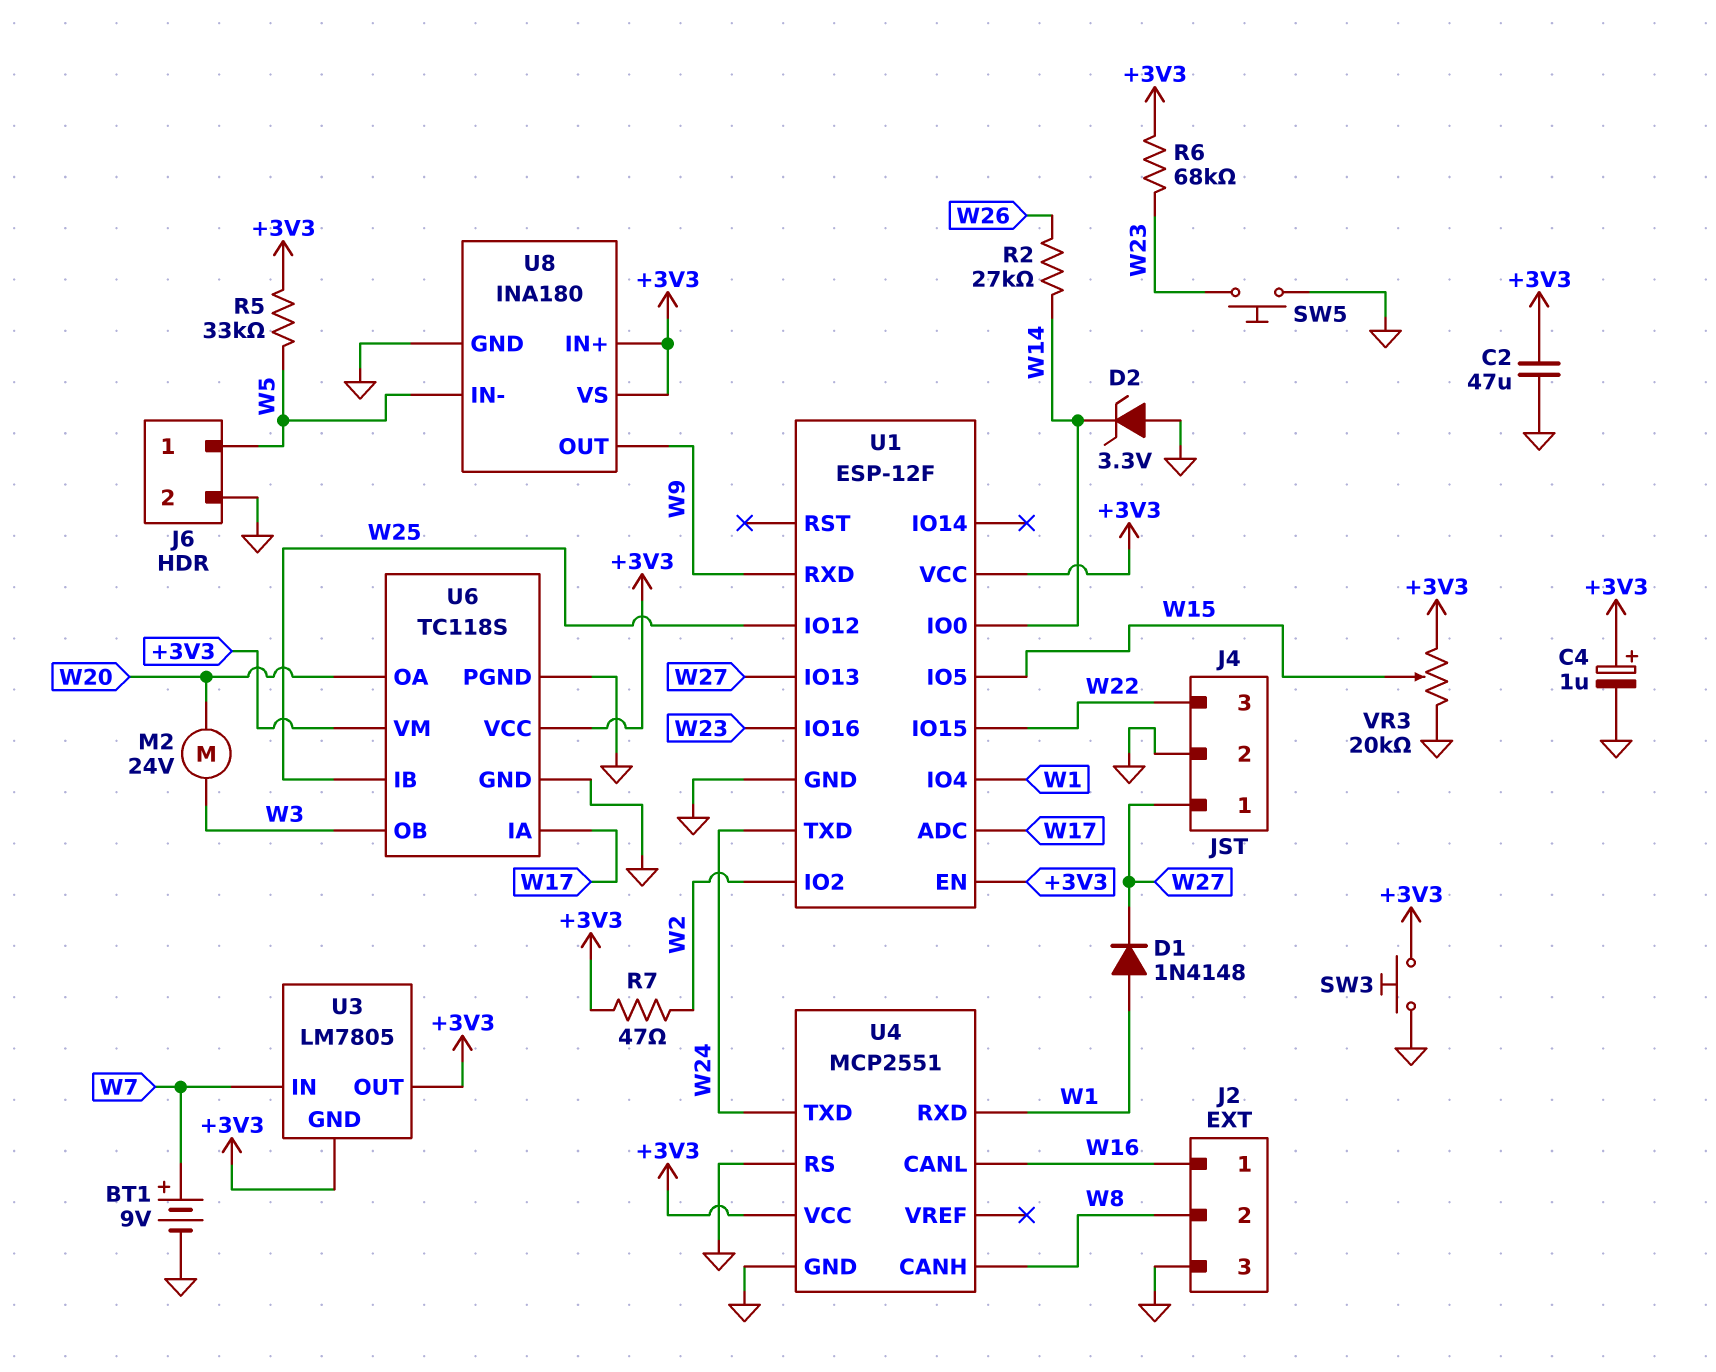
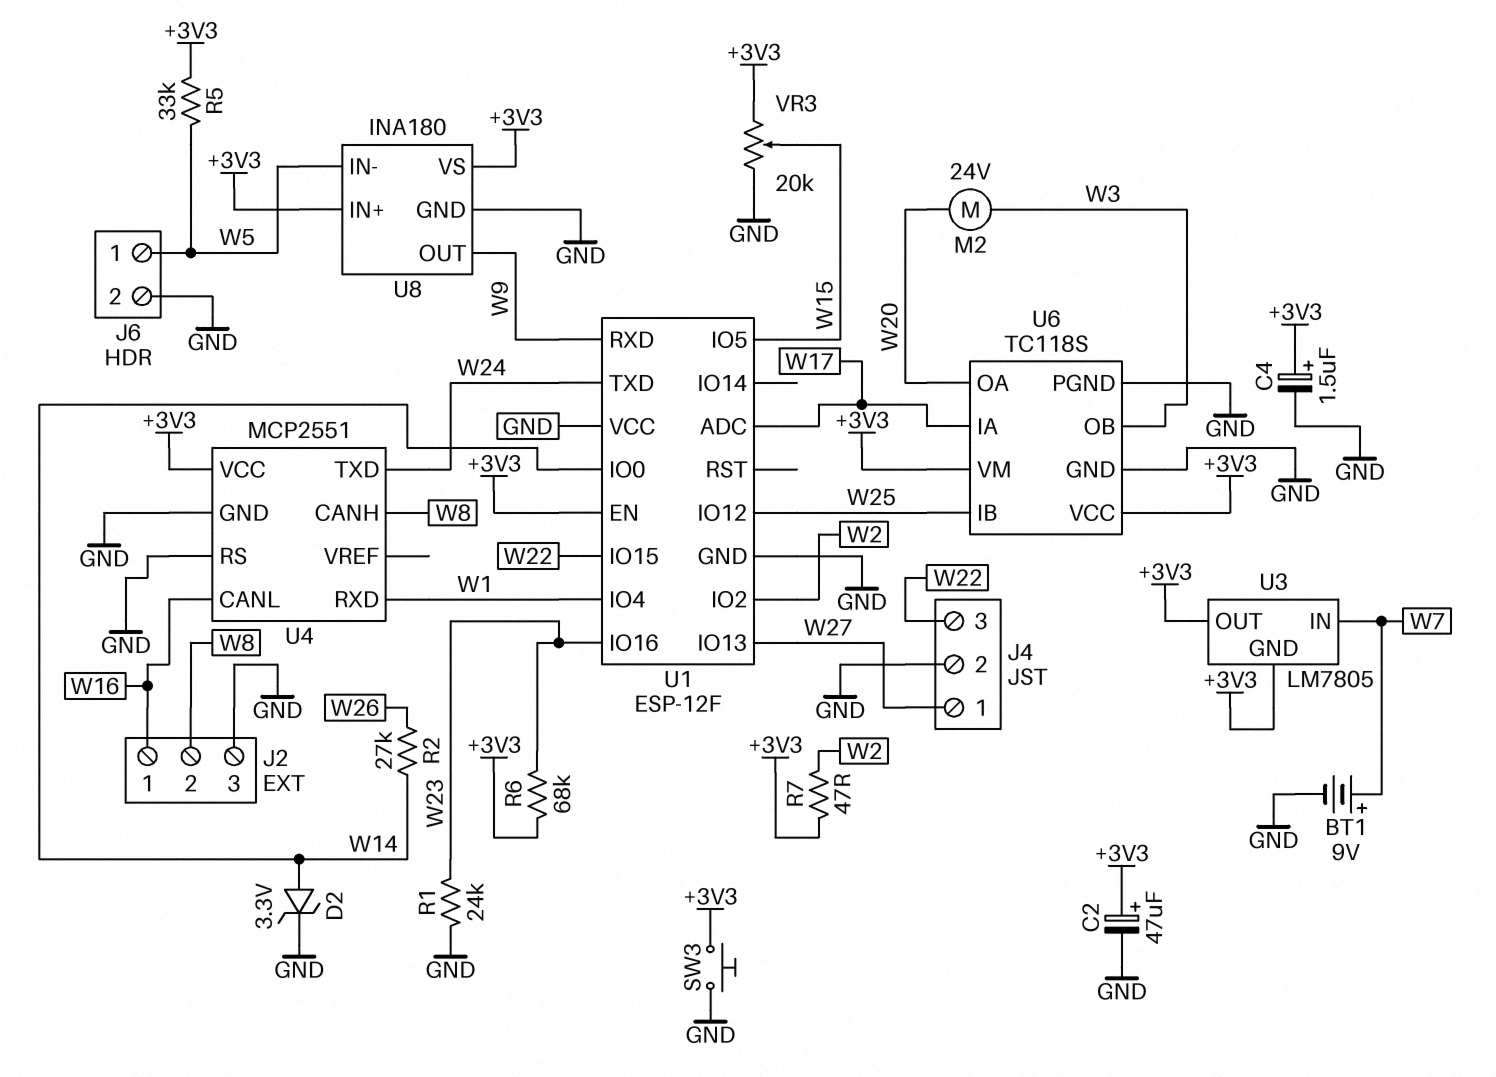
C2: 47uF (+3V3, GND) -> 47uF (plus +3V3, minus GND)
C4: 1uF (plus +3V3, minus GND) -> 1.5uF (plus +3V3, minus GND)
D1: diode 1N4148 (A W1, K W27) -> none
D2: zener 3.3V (A GND, K W14) -> zener 3.3V (A W14, K GND)
R1: none -> 24k (GND, W23)
SW5: button (GND, W23) -> none
U1 pin VCC: +3V3 -> GND

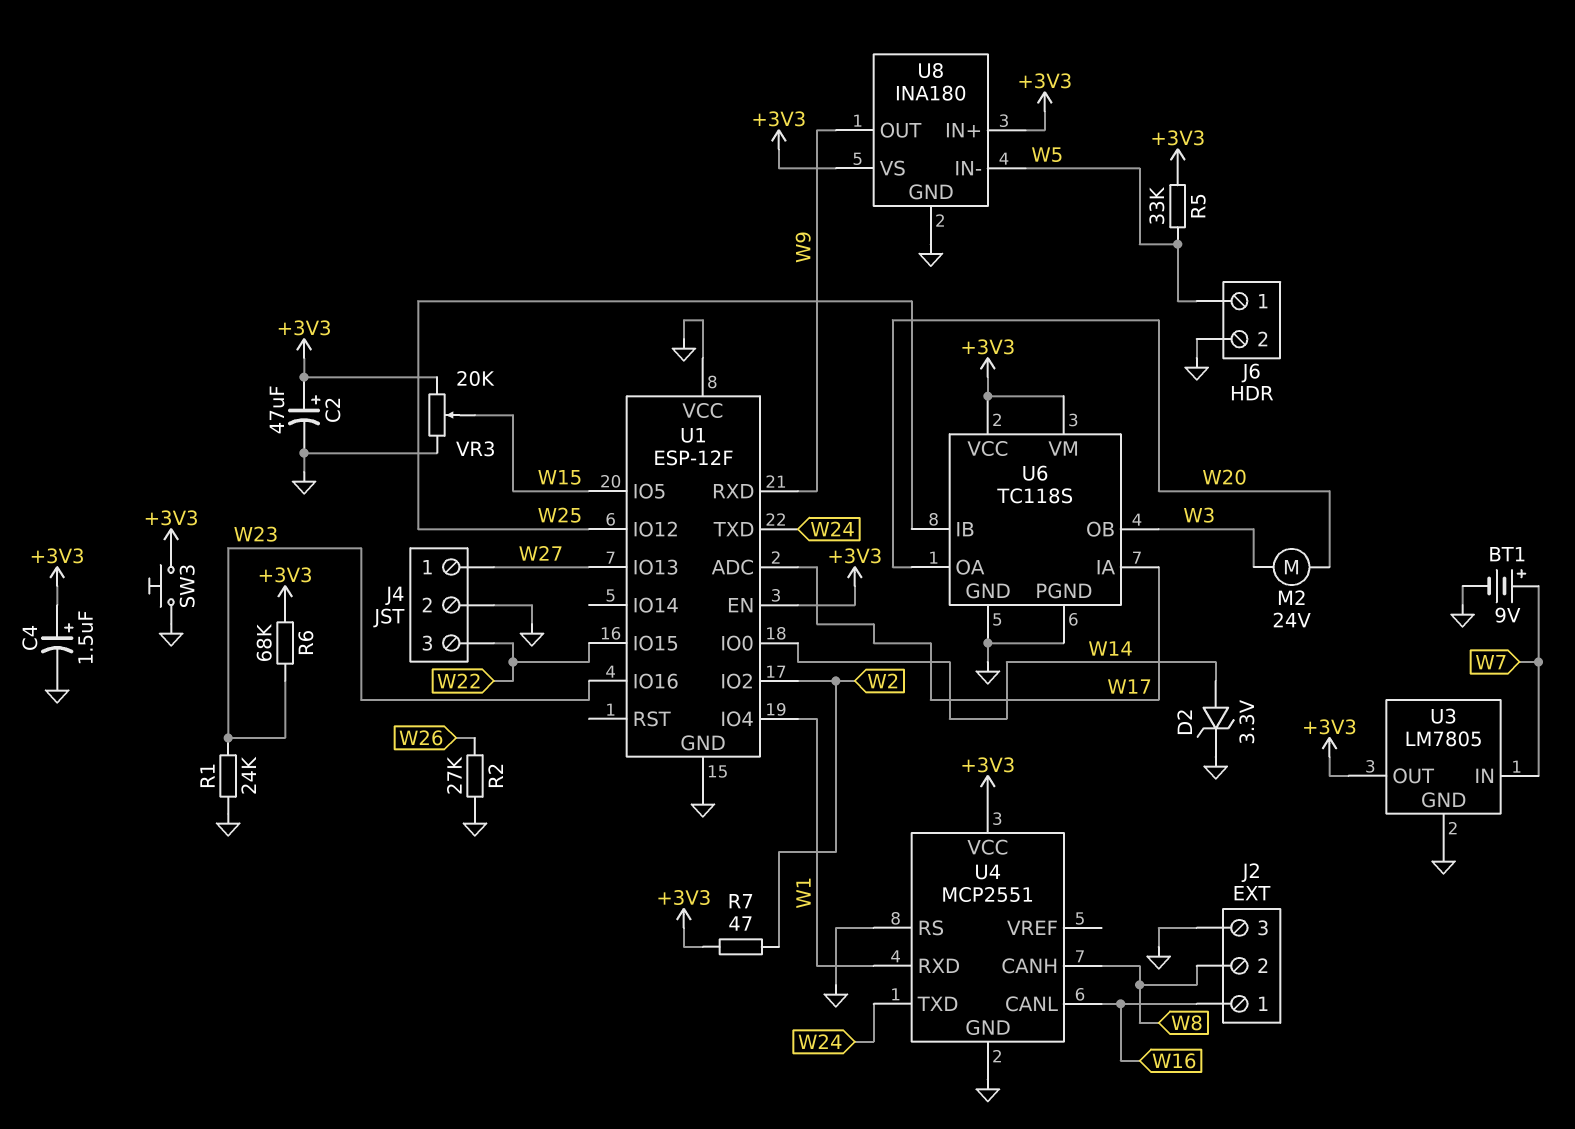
R2: 27k (W14, W26) -> 27k (GND, W26)
U3 pin GND: +3V3 -> GND

